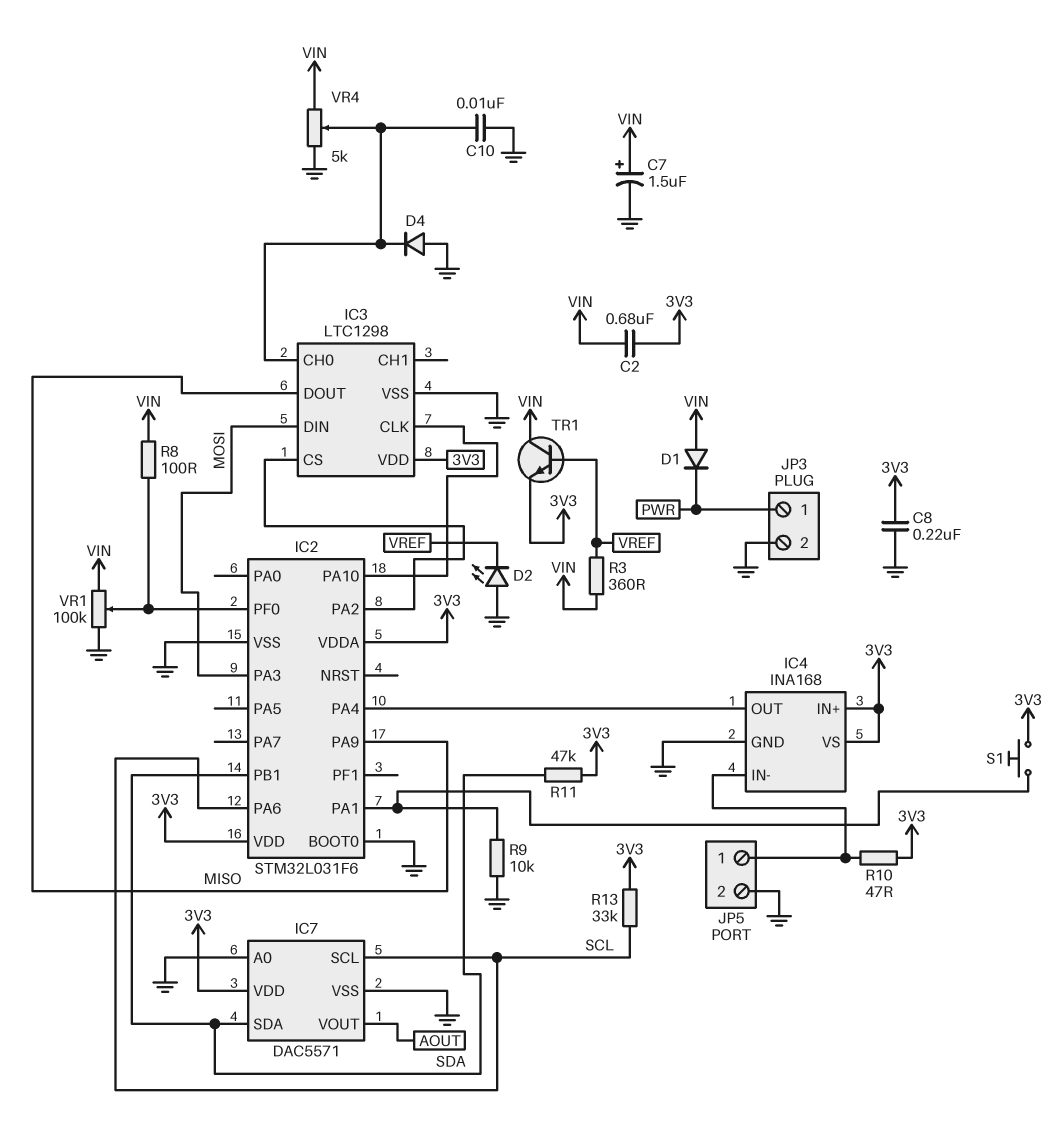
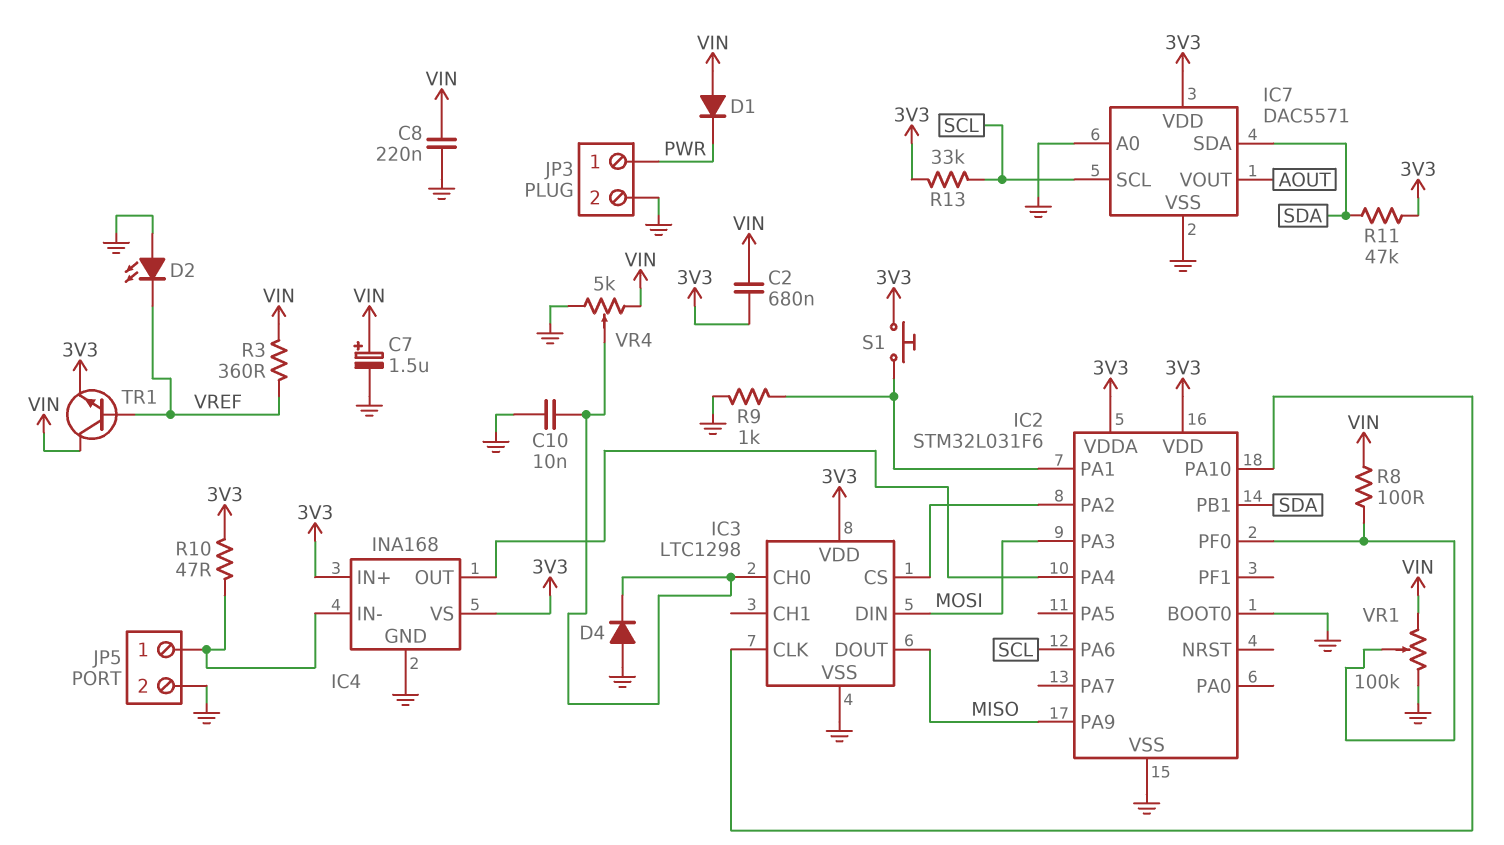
C8: 220nF (3V3, GND) -> 220nF (GND, VIN)
R9: 10k (GND, IC2/PA1) -> 1k (GND, IC2/PA1)

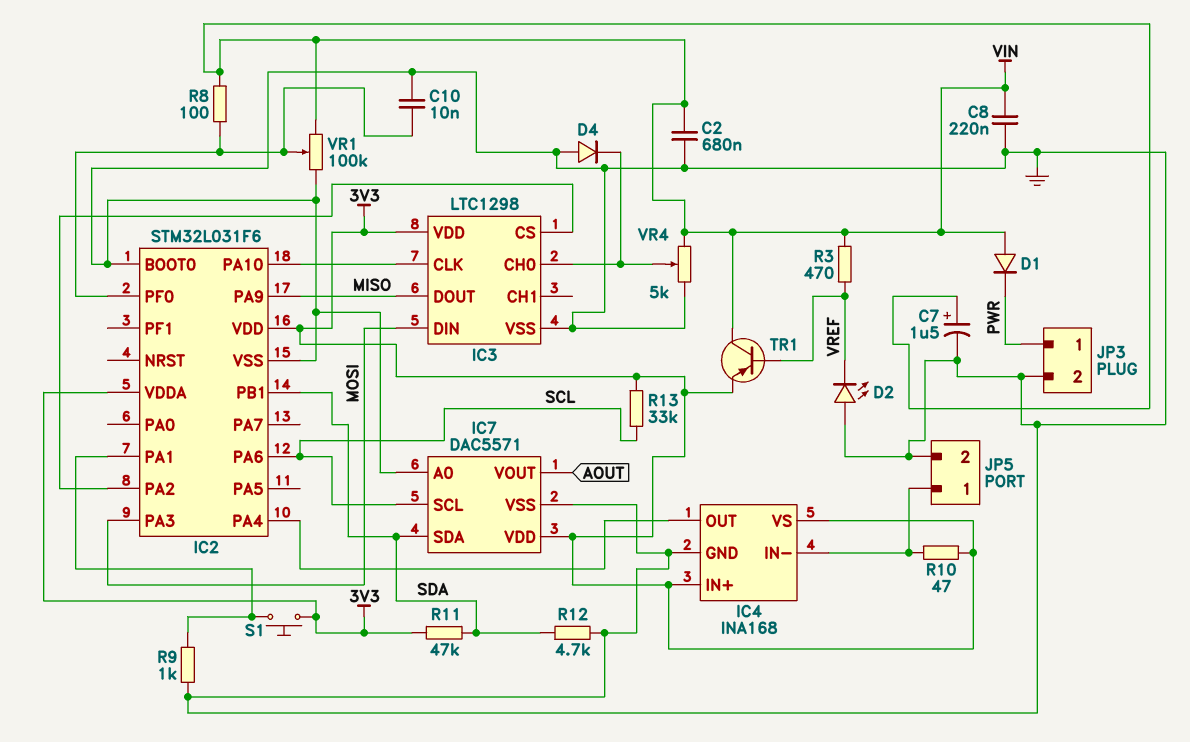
C2: 680nF (3V3, VIN) -> 680nF (GND, VIN)
C10: 10nF (GND, IC3/CH0) -> 10nF (GND, IC2/PF0)
R3: 360 (VIN, VREF) -> 470 (VIN, VREF)
R12: none -> 4.7k (GND, SDA)
TR1: NPN (B VREF, C VIN, E 3V3) -> PNP (B VREF, C VIN, E 3V3)

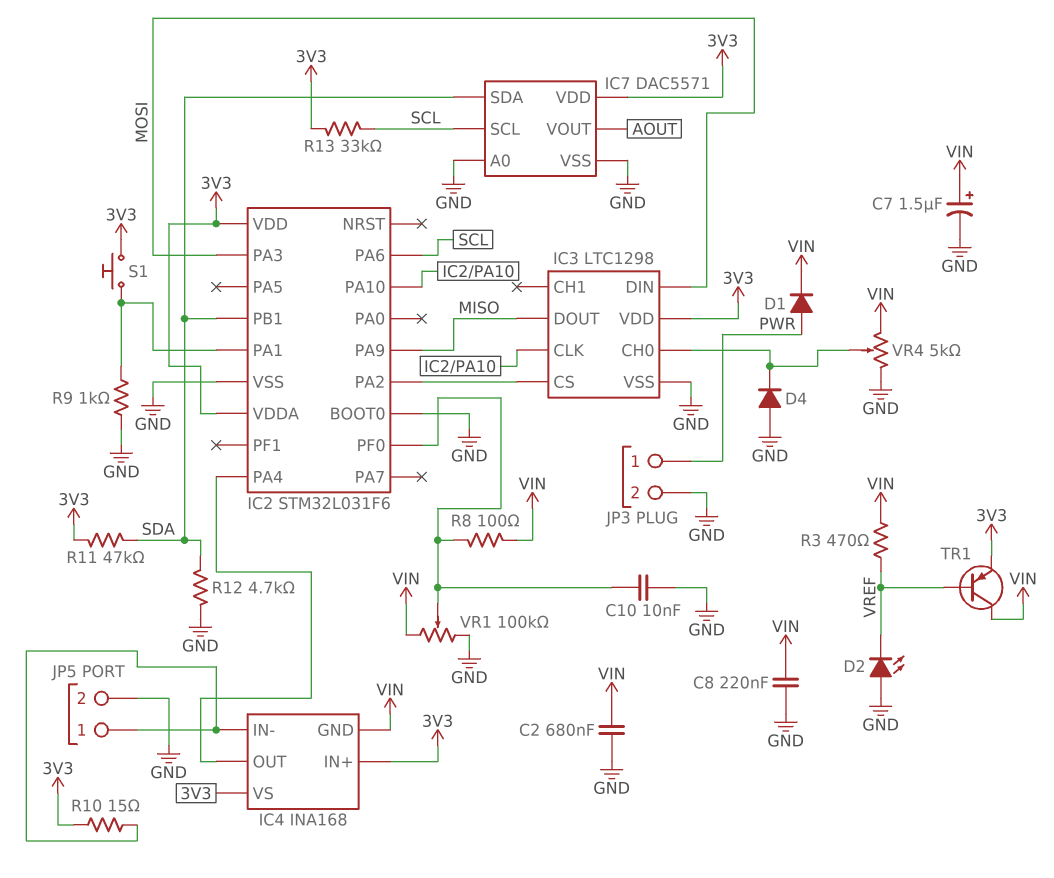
D1: diode (A VIN, K PWR) -> diode (A PWR, K VIN)
IC4 pin GND: GND -> VIN
R10: 47 (3V3, IC4/IN-) -> 15 (3V3, IC4/IN-)

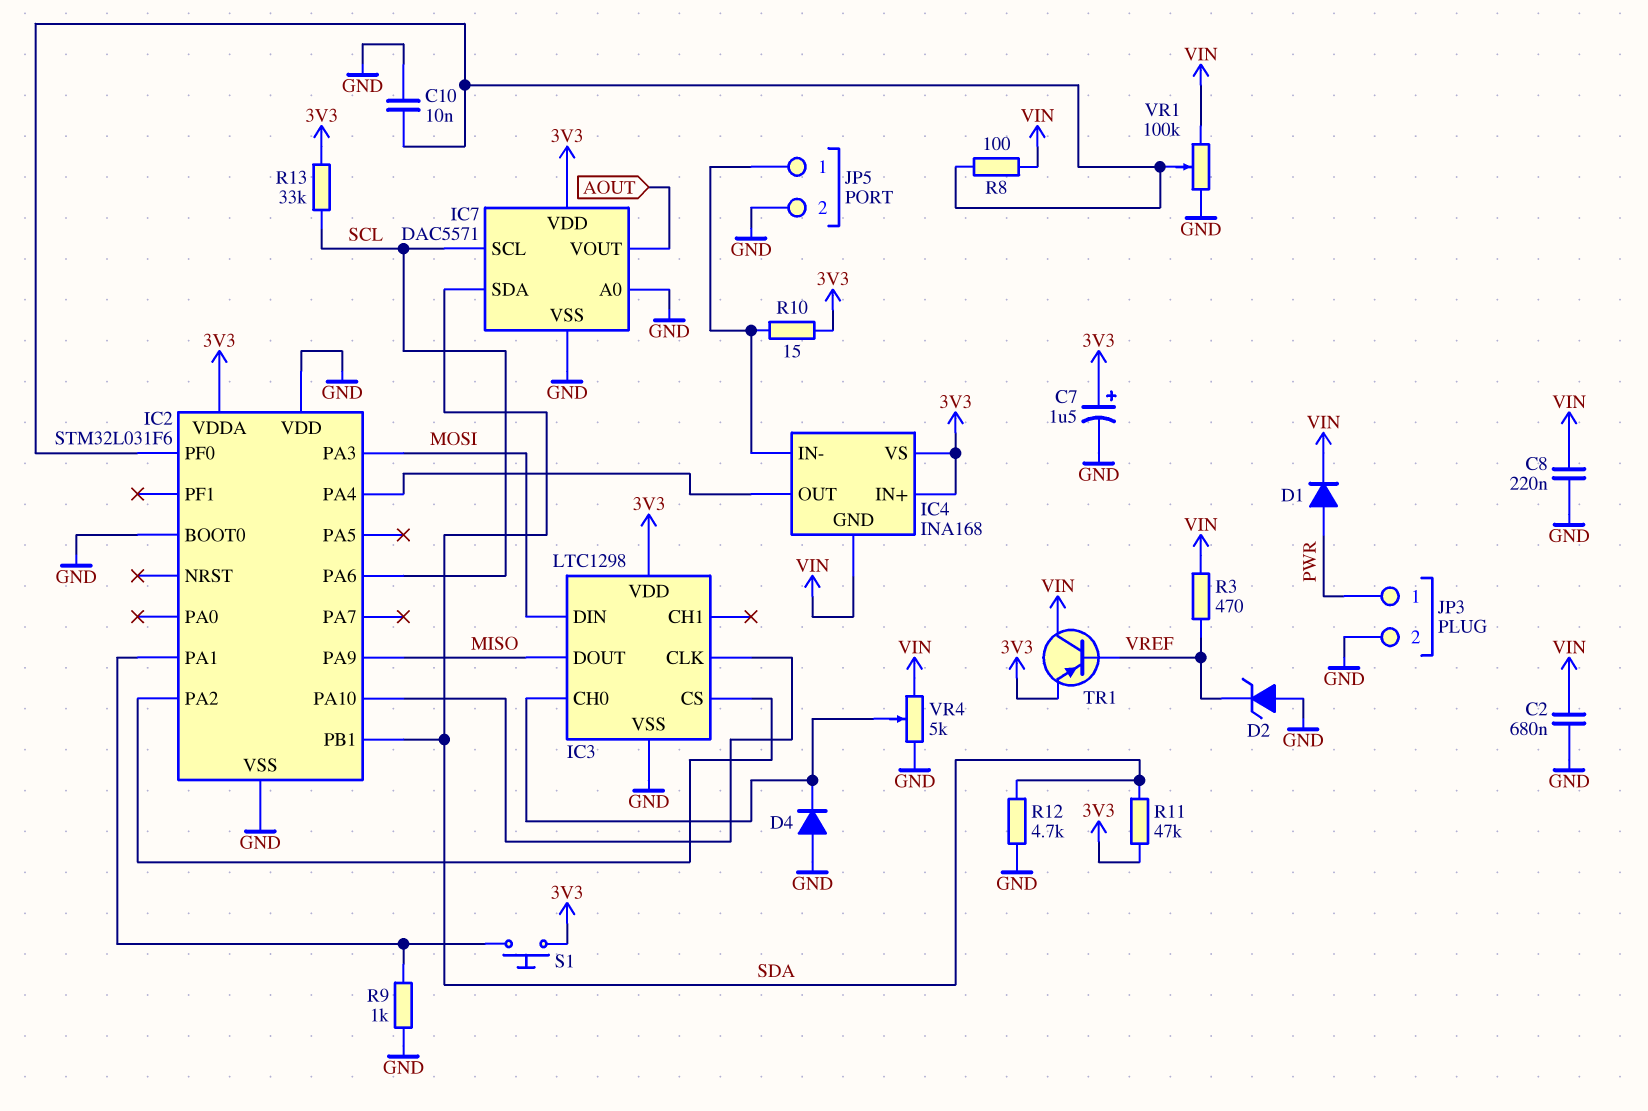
C7: 1.5uF (plus VIN, minus GND) -> 1.5uF (plus 3V3, minus GND)
D2: LED (A GND, K VREF) -> zener (A GND, K VREF)
IC2 pin VDD: 3V3 -> GND

